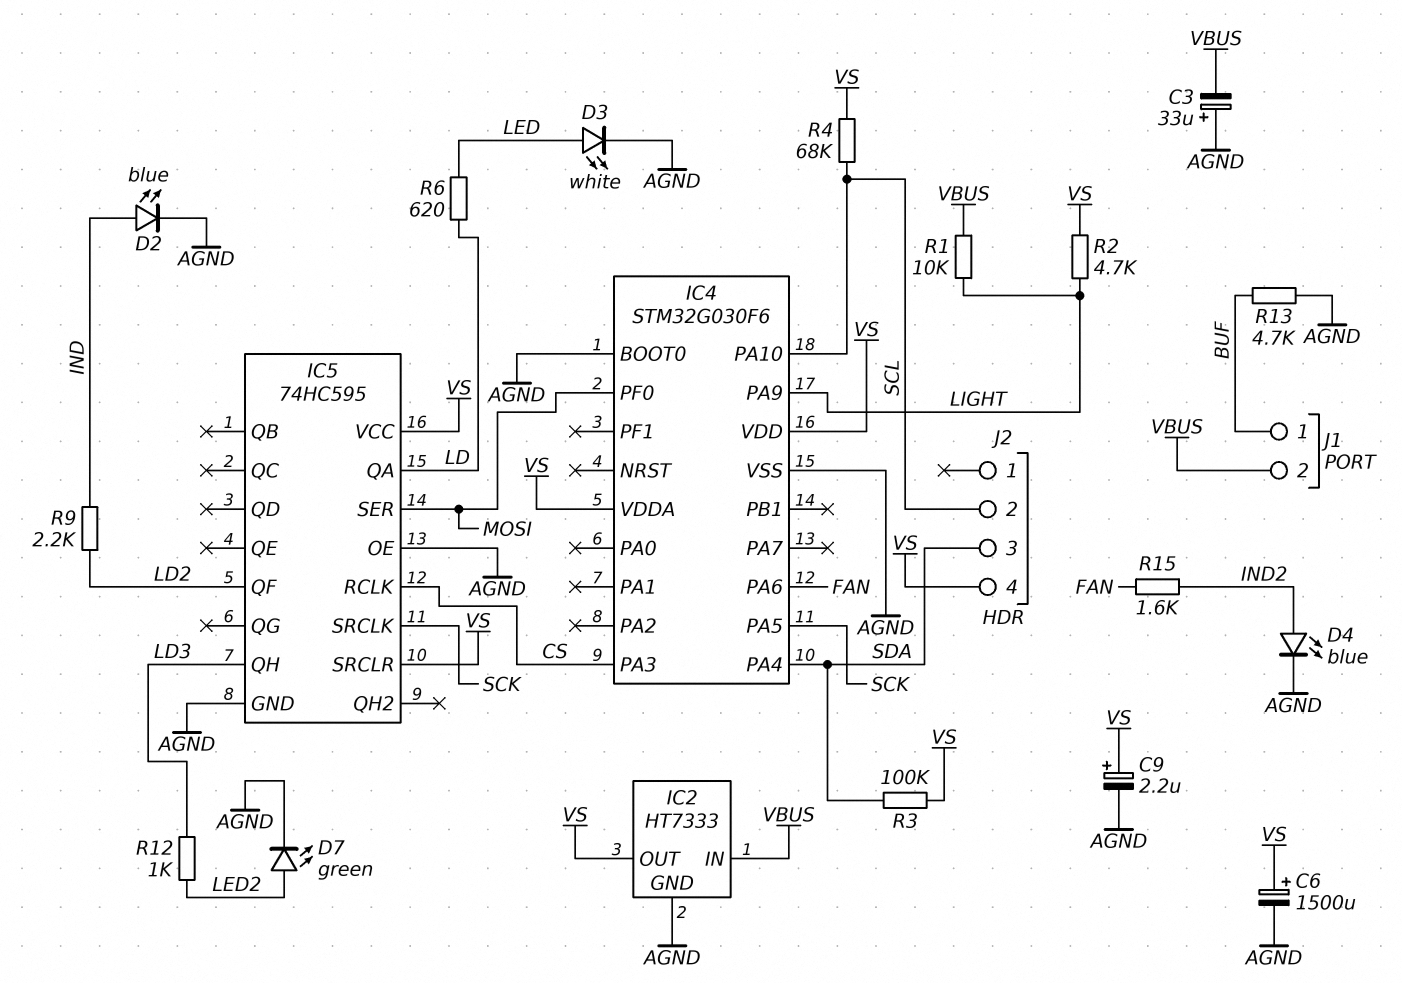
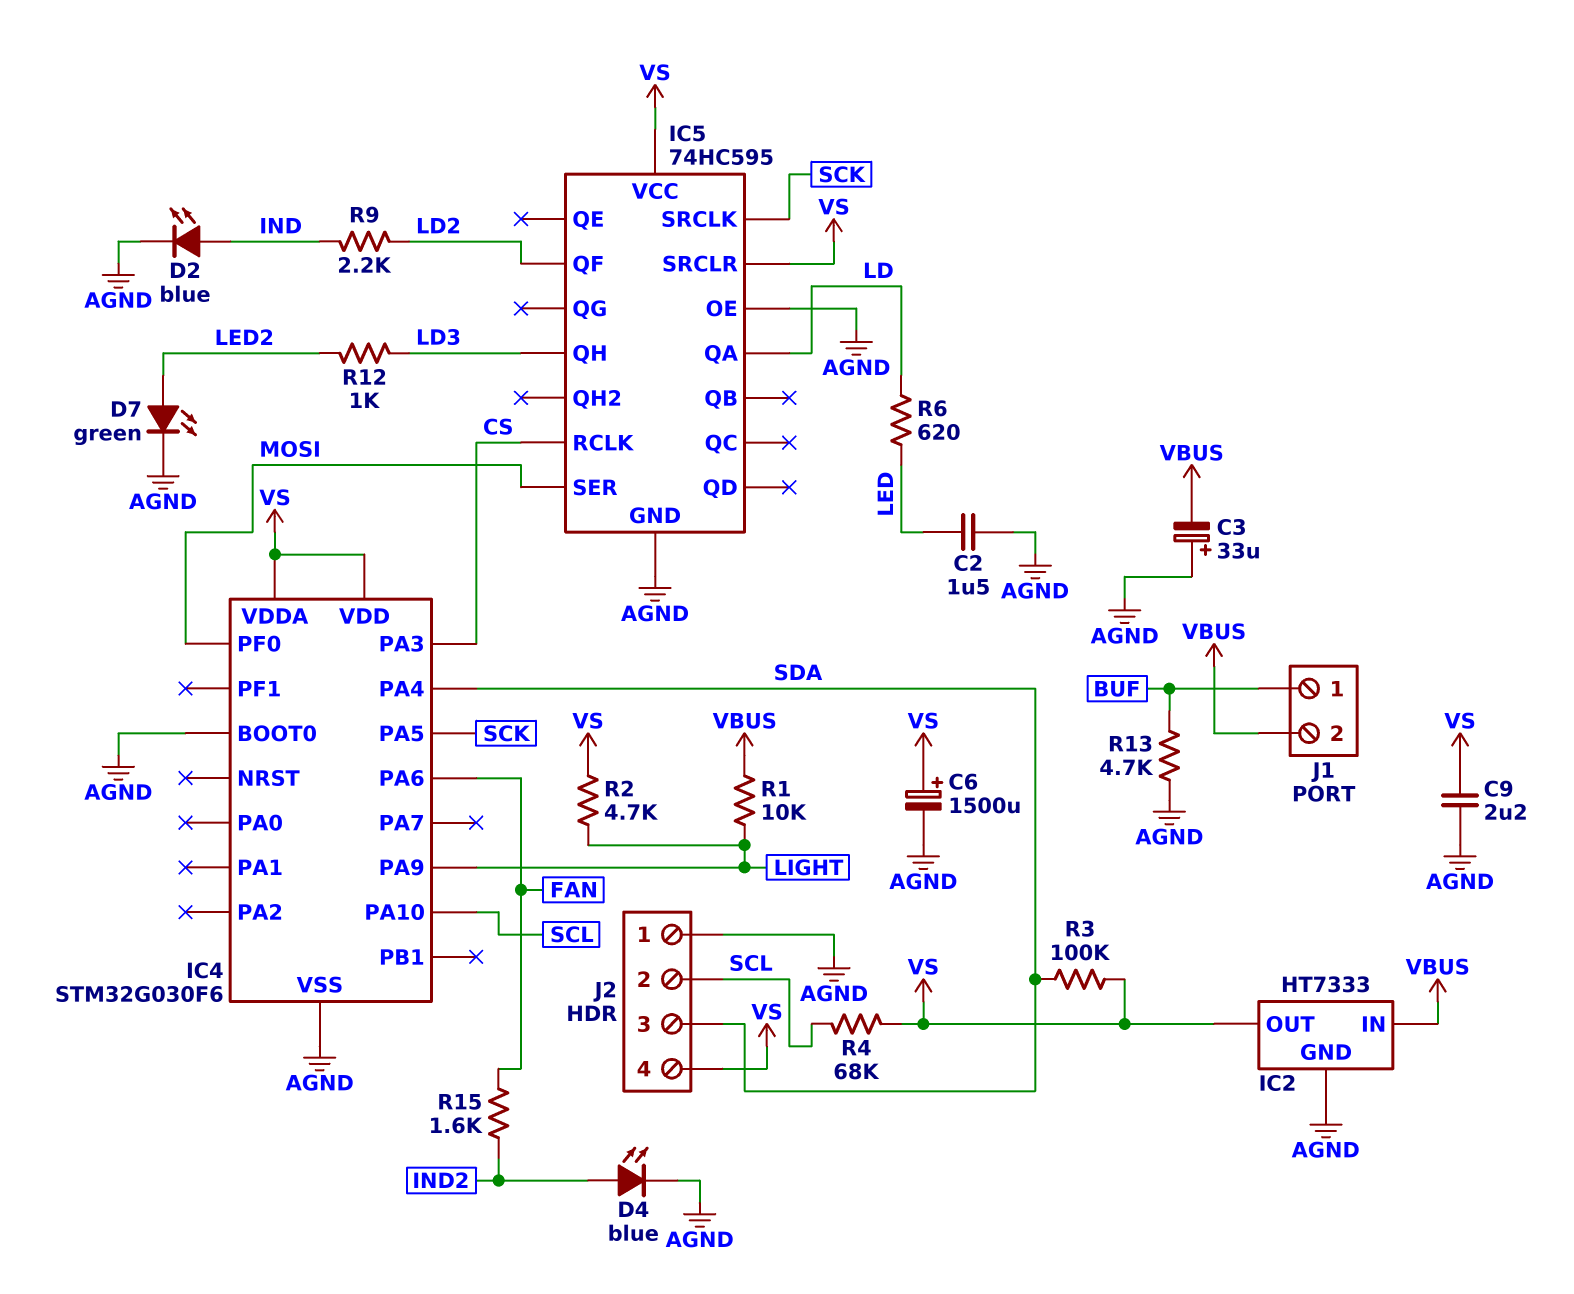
C2: none -> 1.5uF (AGND, LED)
C9: 2.2uF (plus VS, minus AGND) -> 2.2uF (AGND, VS)
D3: LED white (A LED, K AGND) -> none
J2 pin 1: none -> AGND

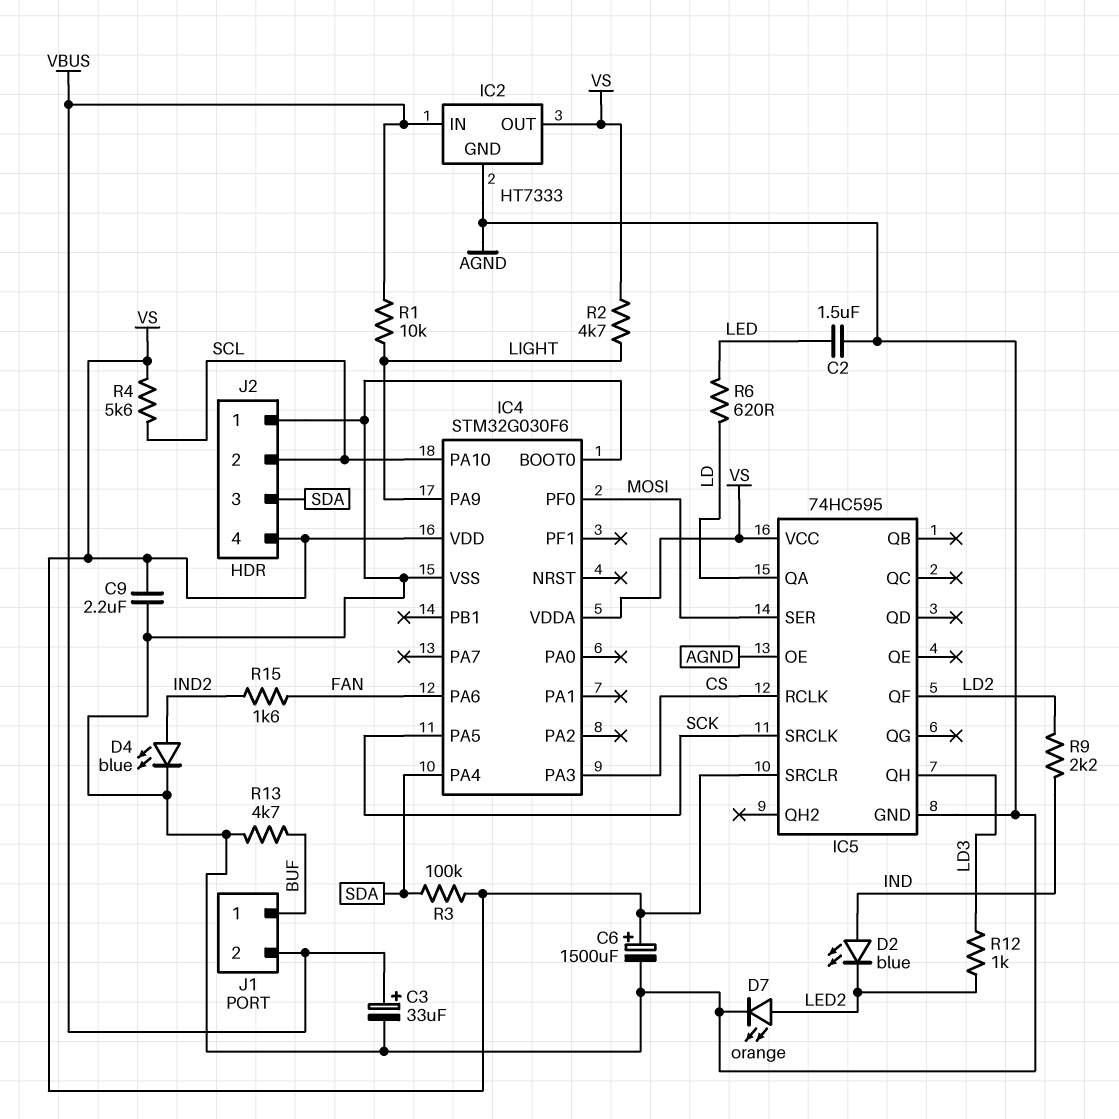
C3: 33uF (plus AGND, minus VBUS) -> 33uF (plus VBUS, minus AGND)
D2: LED blue (A IND, K AGND) -> LED blue (A IND, K LED2)
D7: LED green (A LED2, K AGND) -> LED orange (A LED2, K AGND)
R4: 68k (SCL, VS) -> 5.6k (SCL, VS)

